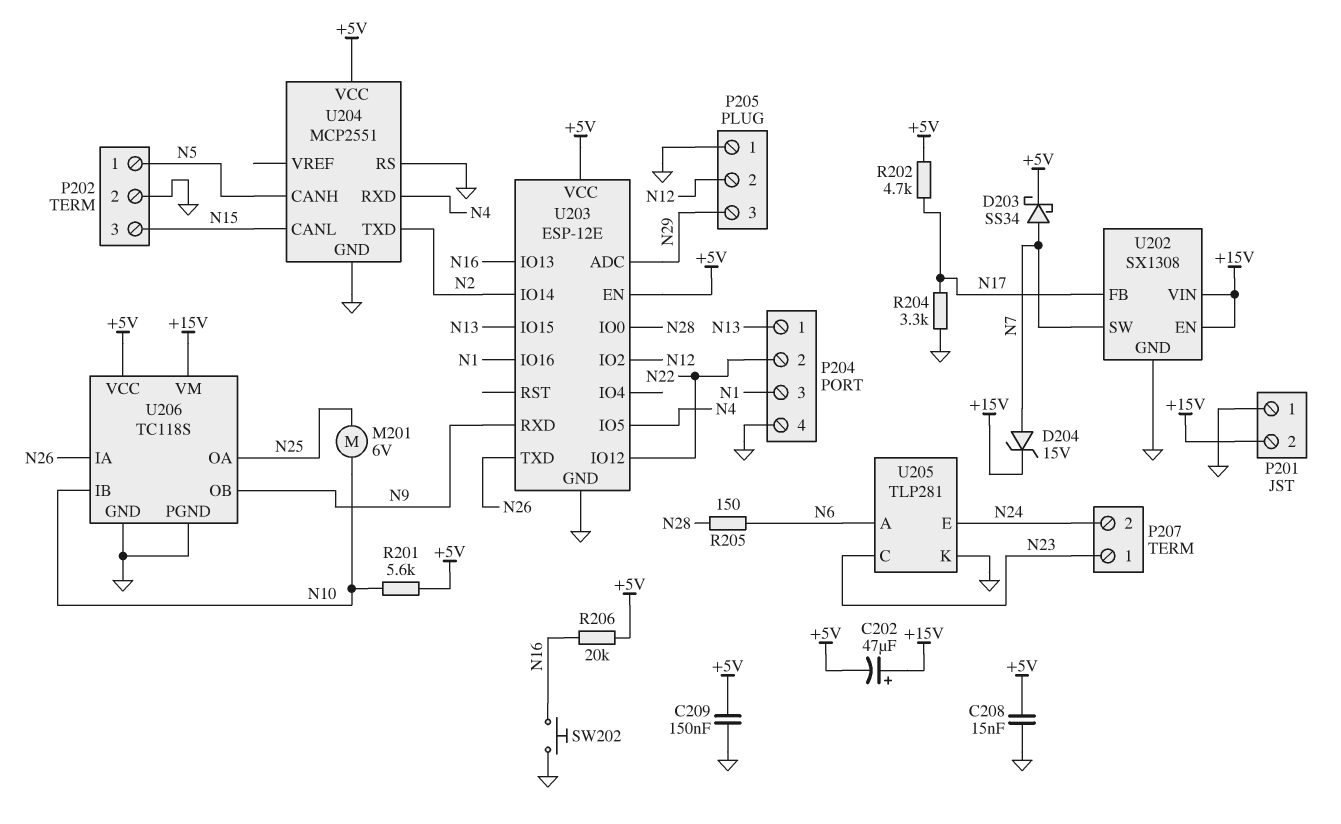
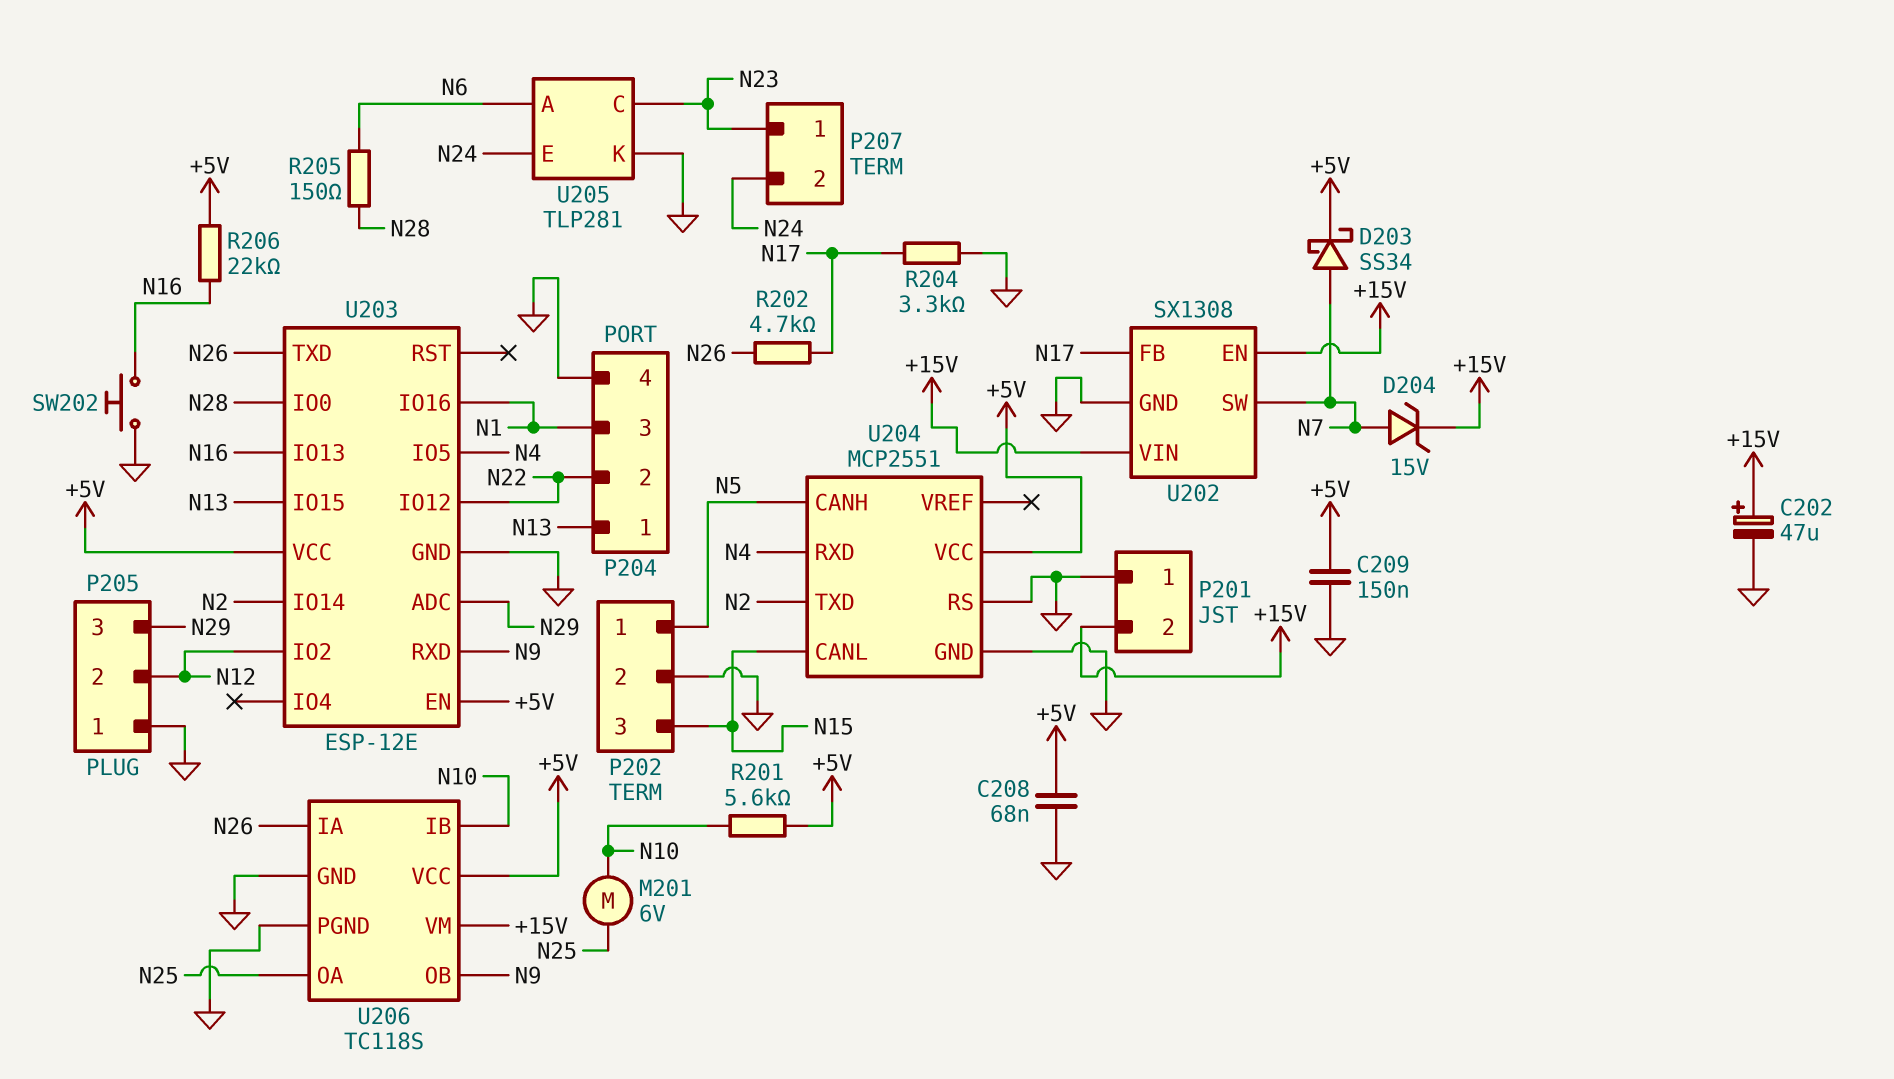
C202: 47uF (plus +15V, minus +5V) -> 47uF (plus +15V, minus GND)
C208: 15nF (+5V, GND) -> 68nF (+5V, GND)
R202: 4.7k (+5V, N17) -> 4.7k (N17, N26)
R206: 20k (+5V, N16) -> 22k (+5V, N16)

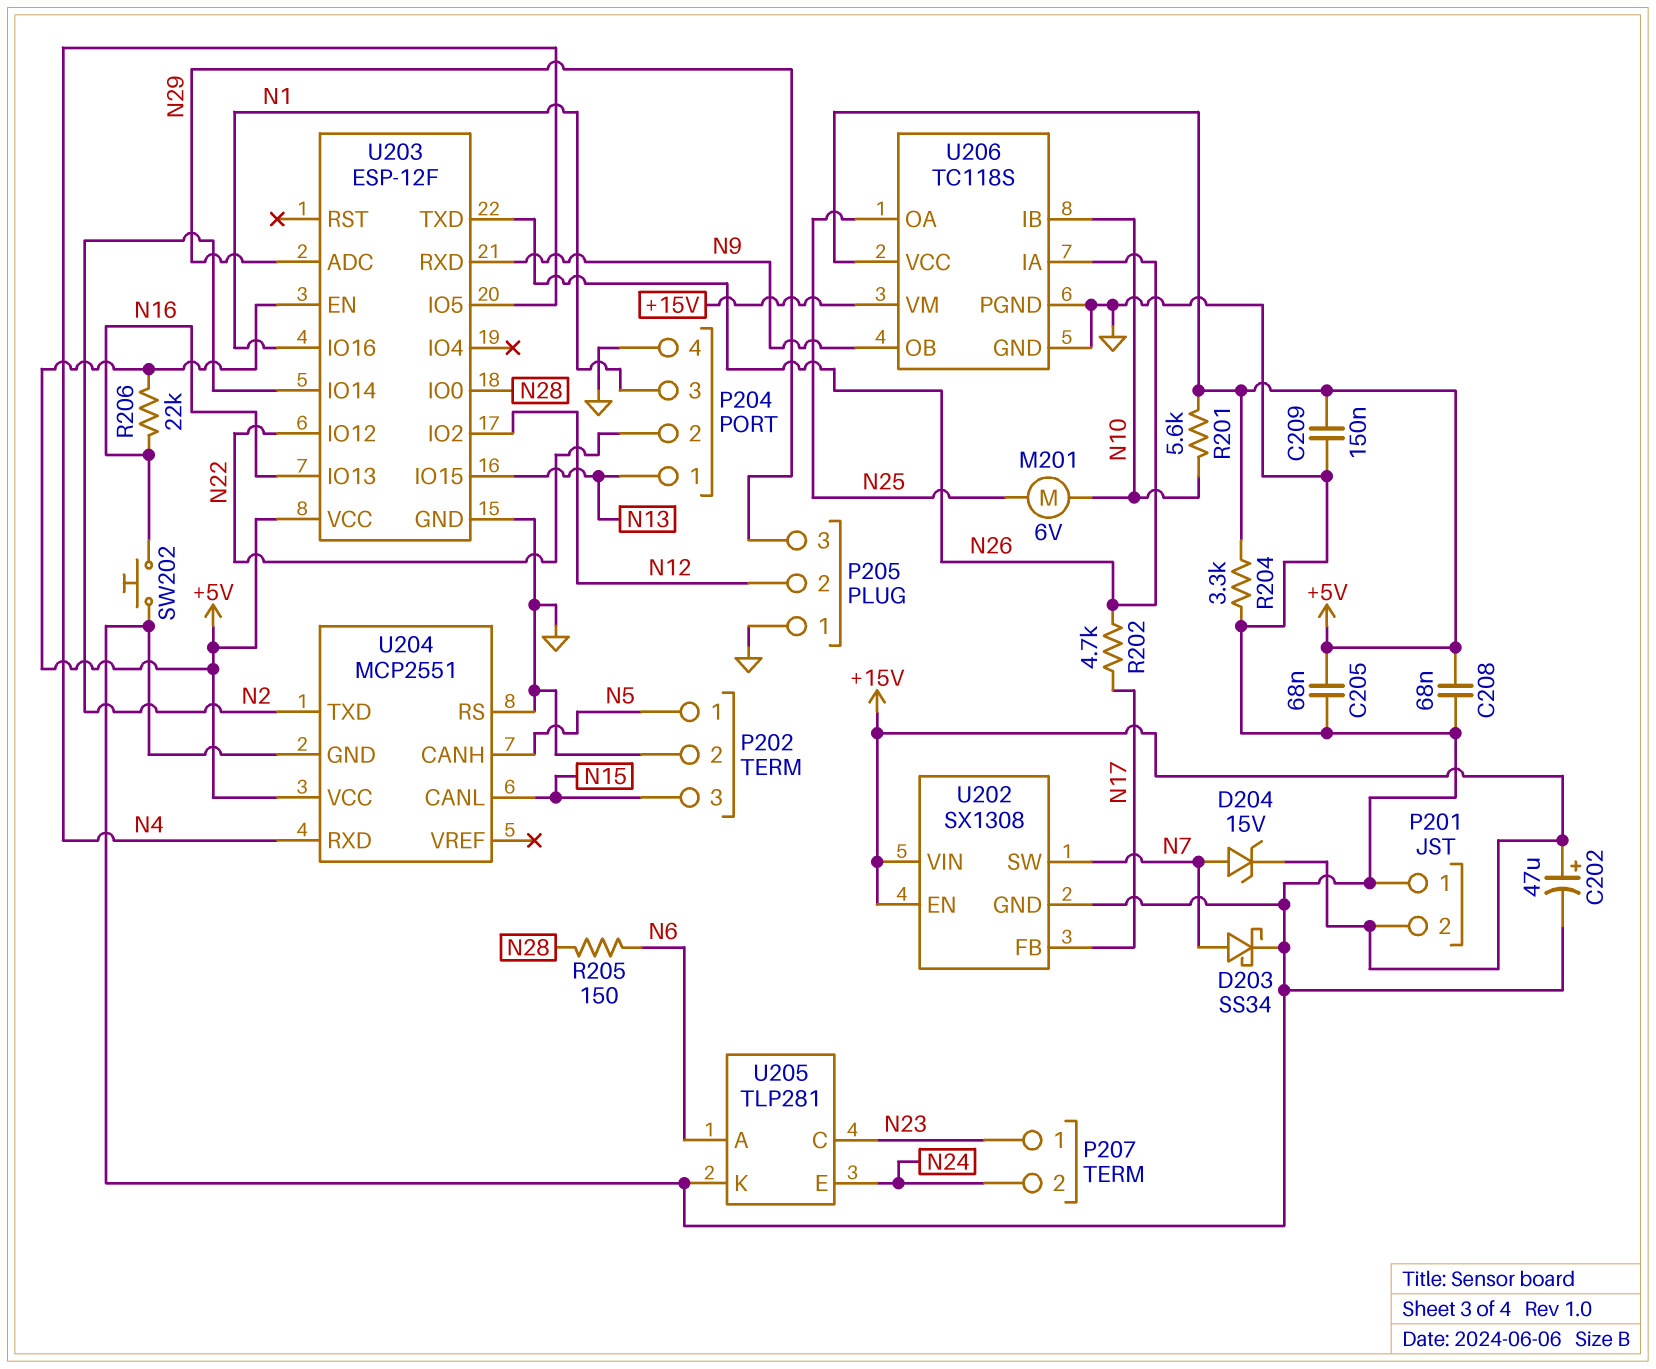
C205: none -> 68nF (+5V, GND)
D203: schottky SS34 (A N7, K +5V) -> schottky SS34 (A N7, K GND)
R204: 3.3k (GND, N17) -> 3.3k (+5V, GND)
U203: ESP-12E -> ESP-12F

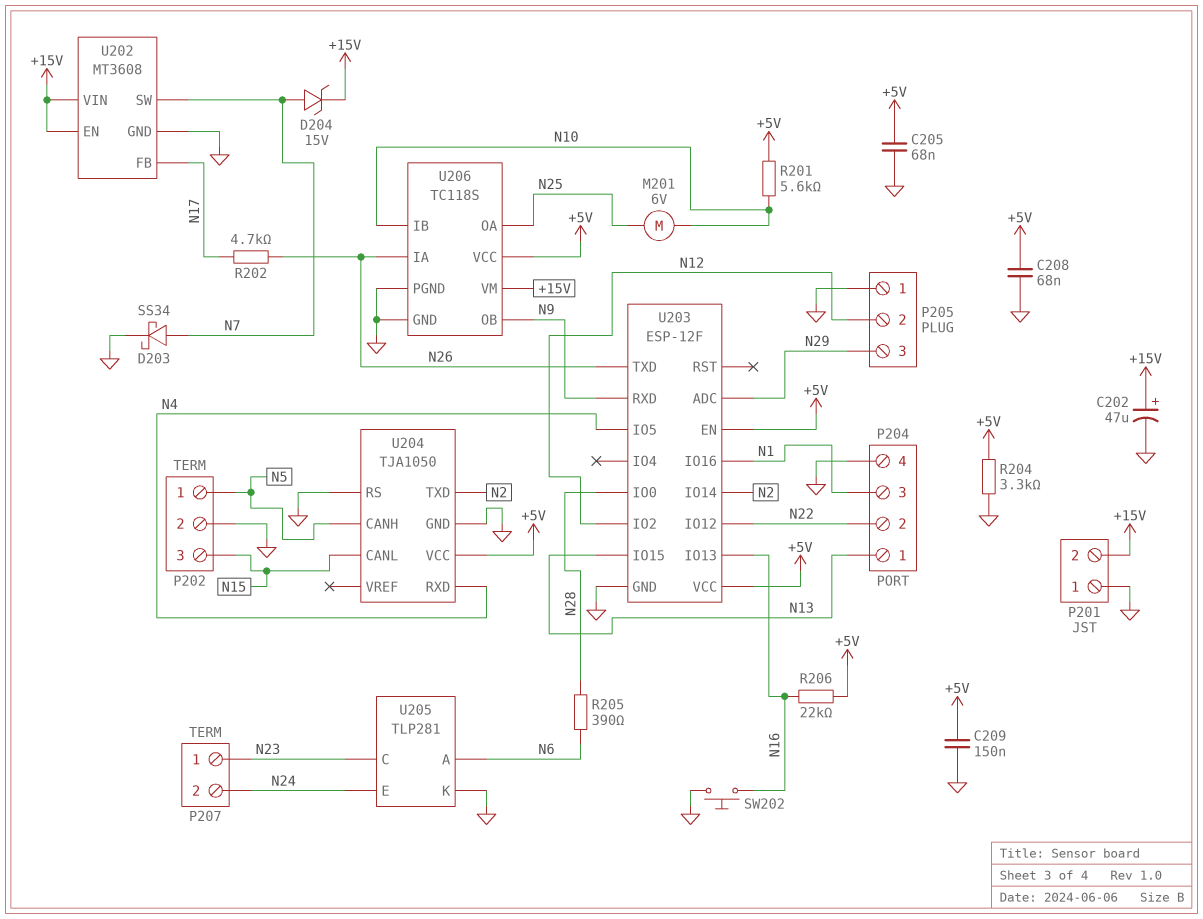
R205: 150 (N6, N28) -> 390 (N6, N28)
U202: SX1308 -> MT3608
U204: MCP2551 -> TJA1050

